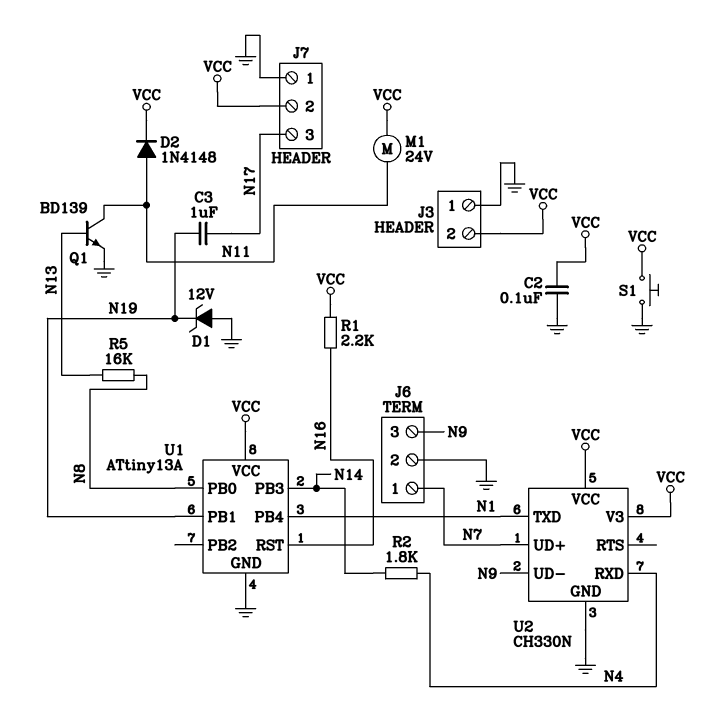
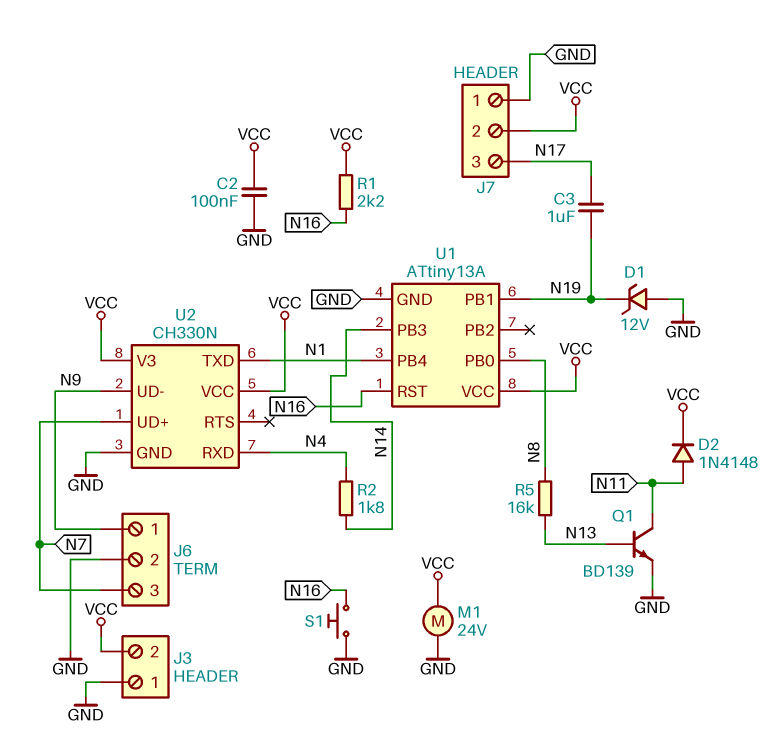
J6 pin 1: N7 -> N9
J6 pin 3: N9 -> N7
M1: motor 24V (N11, VCC) -> motor 24V (GND, VCC)
S1: button (GND, VCC) -> button (GND, N16)

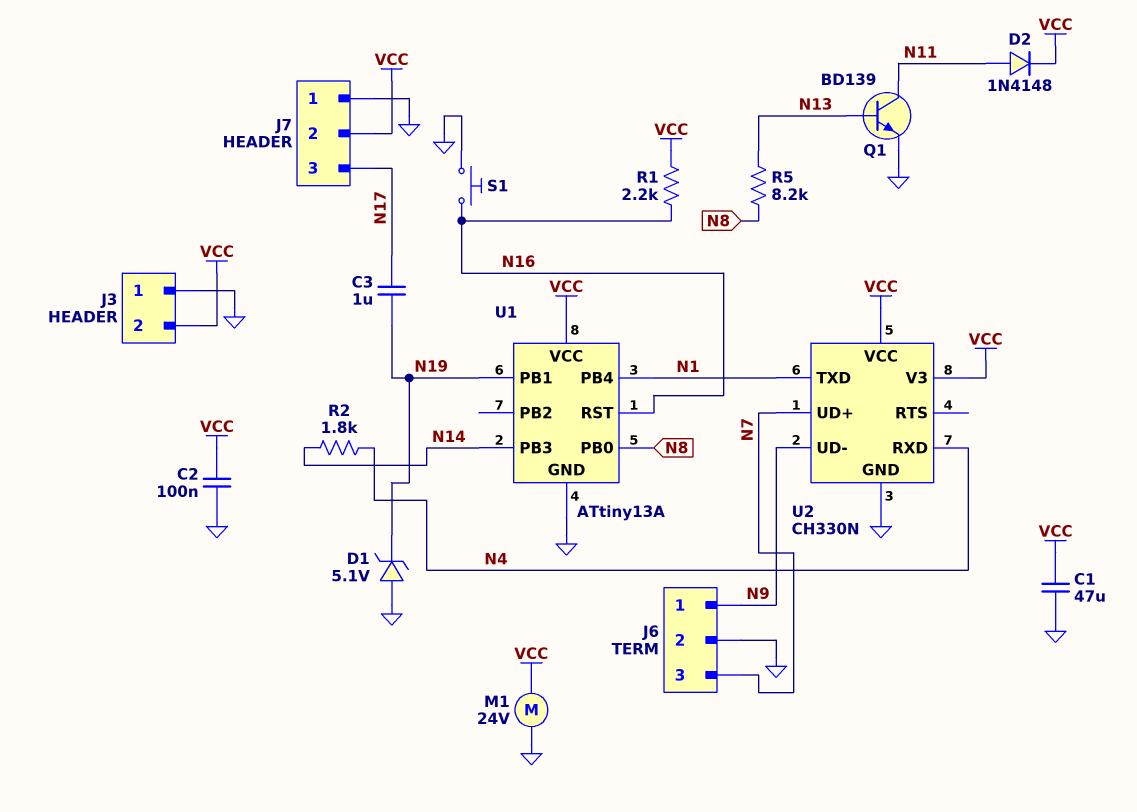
C1: none -> 47uF (GND, VCC)
D1: zener 12V (A GND, K N19) -> zener 5.1V (A GND, K N19)
R5: 16k (N8, N13) -> 8.2k (N8, N13)

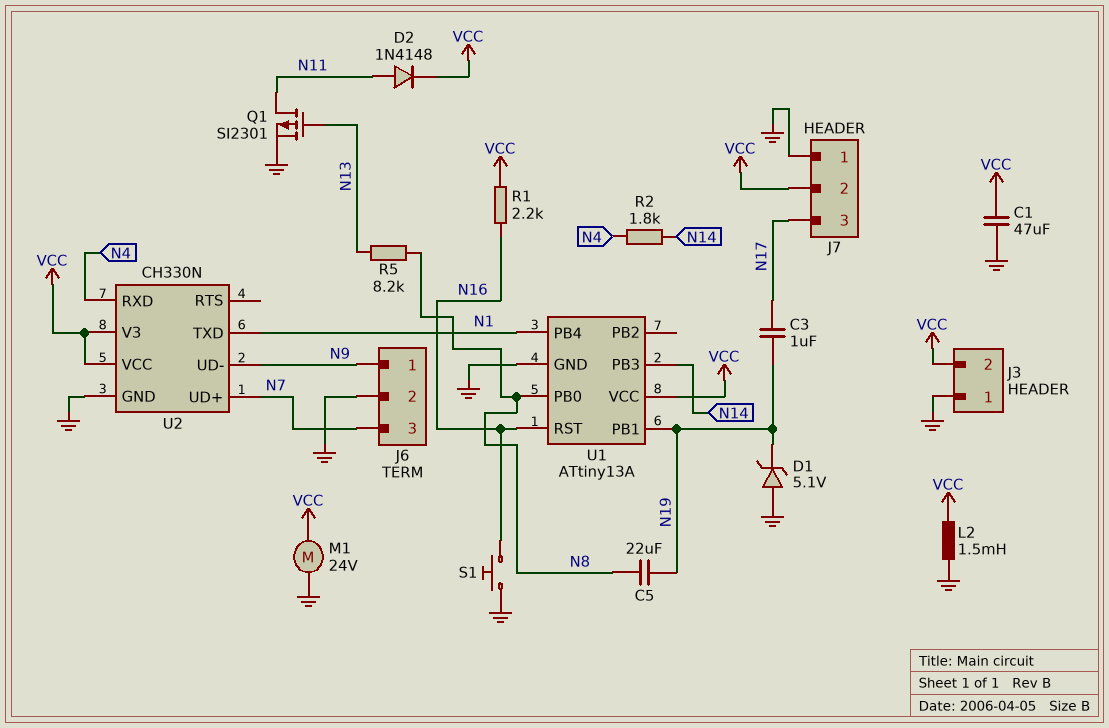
C2: 100nF (GND, VCC) -> none
C5: none -> 22uF (N8, N19)
L2: none -> 1.5mH (GND, VCC)
Q1: NPN BD139 (B N13, C N11, E GND) -> PMOS SI2301 (G N13, D N11, S GND)

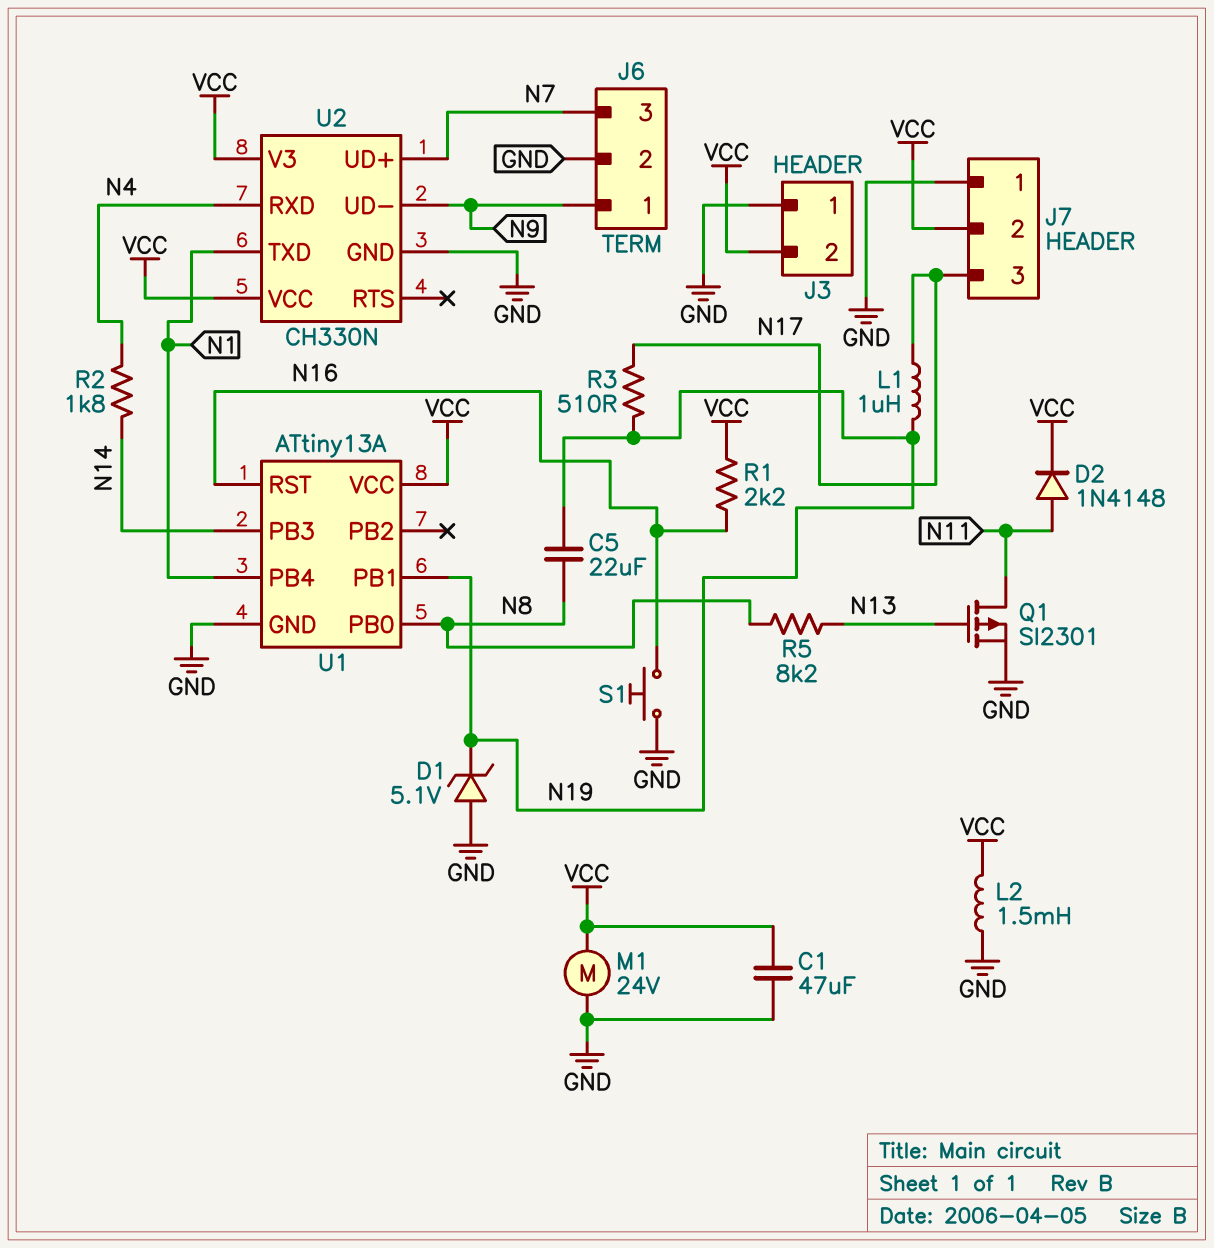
C3: 1uF (N17, N19) -> none
L1: none -> 1uH (N17, N19)
R3: none -> 510 (N17, N19)

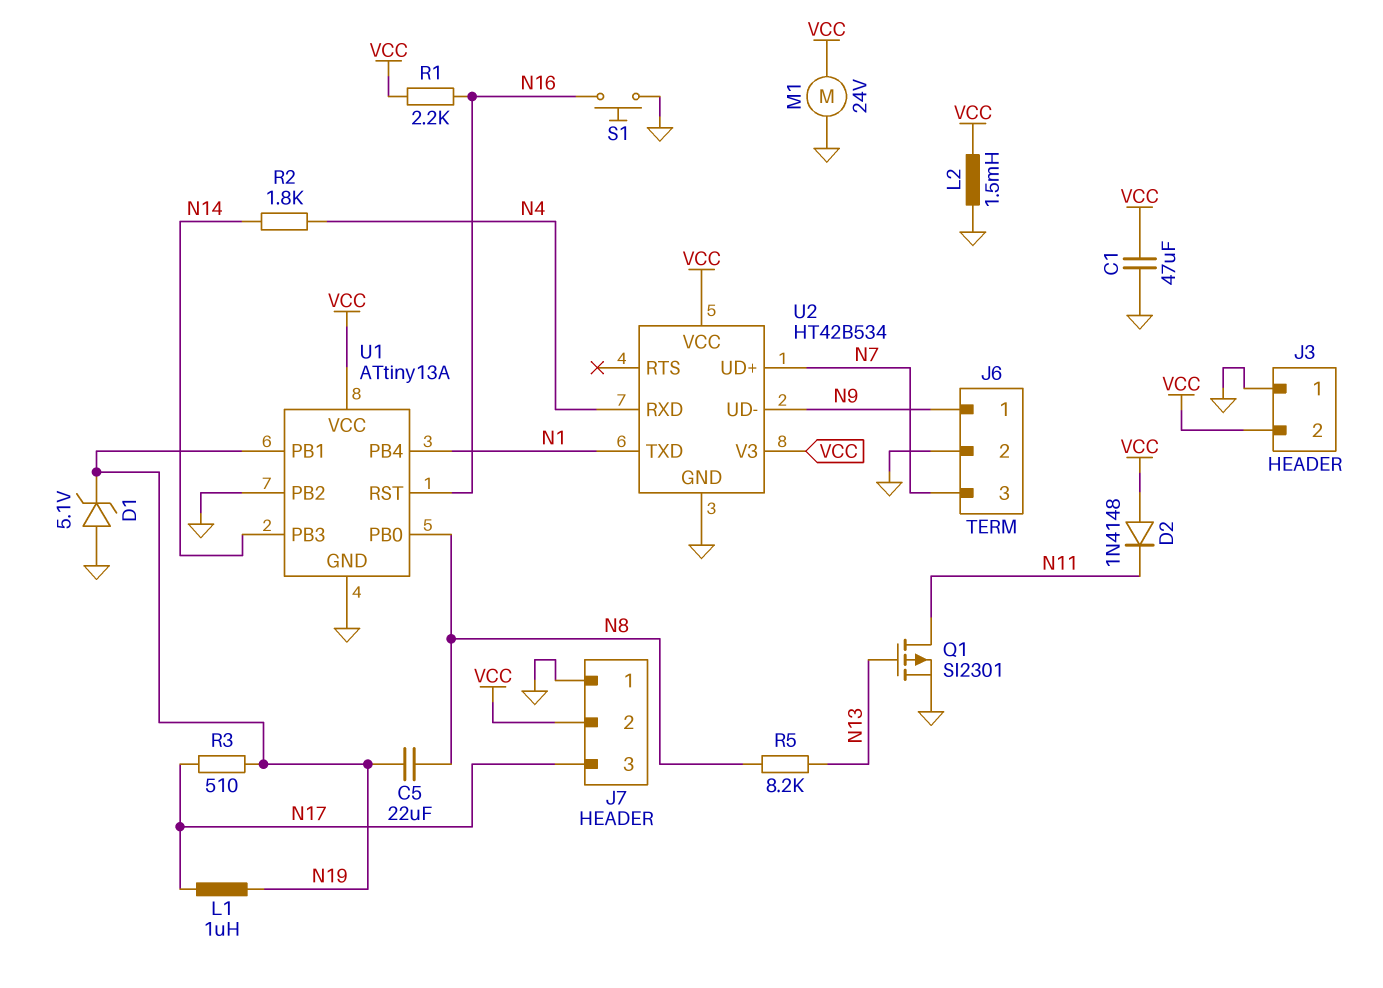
D2: diode 1N4148 (A N11, K VCC) -> diode 1N4148 (A VCC, K N11)
U1 pin PB2: none -> GND
U2: CH330N -> HT42B534

